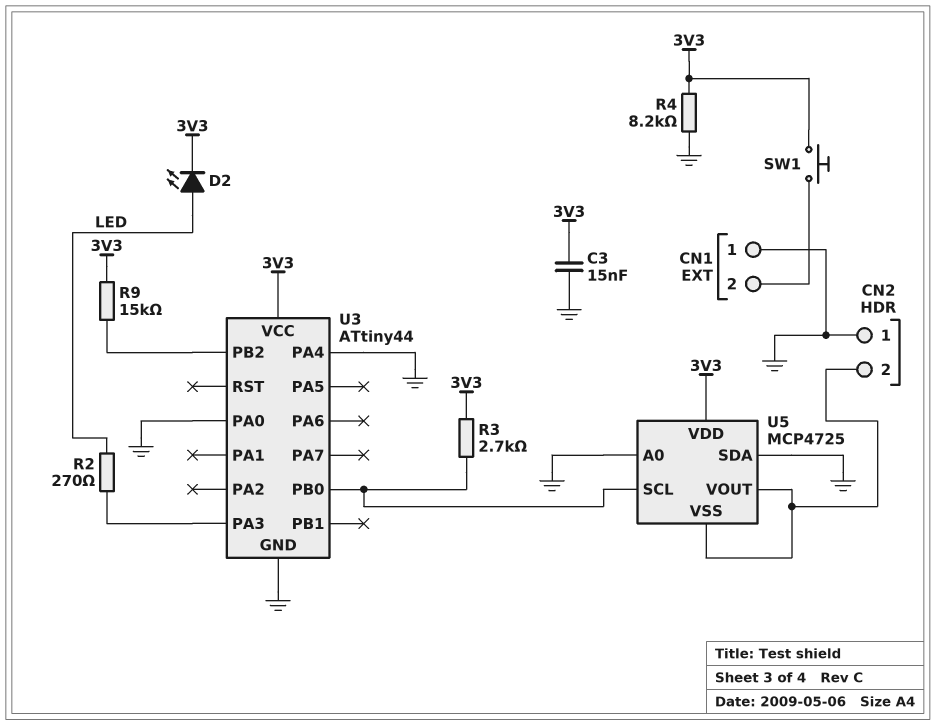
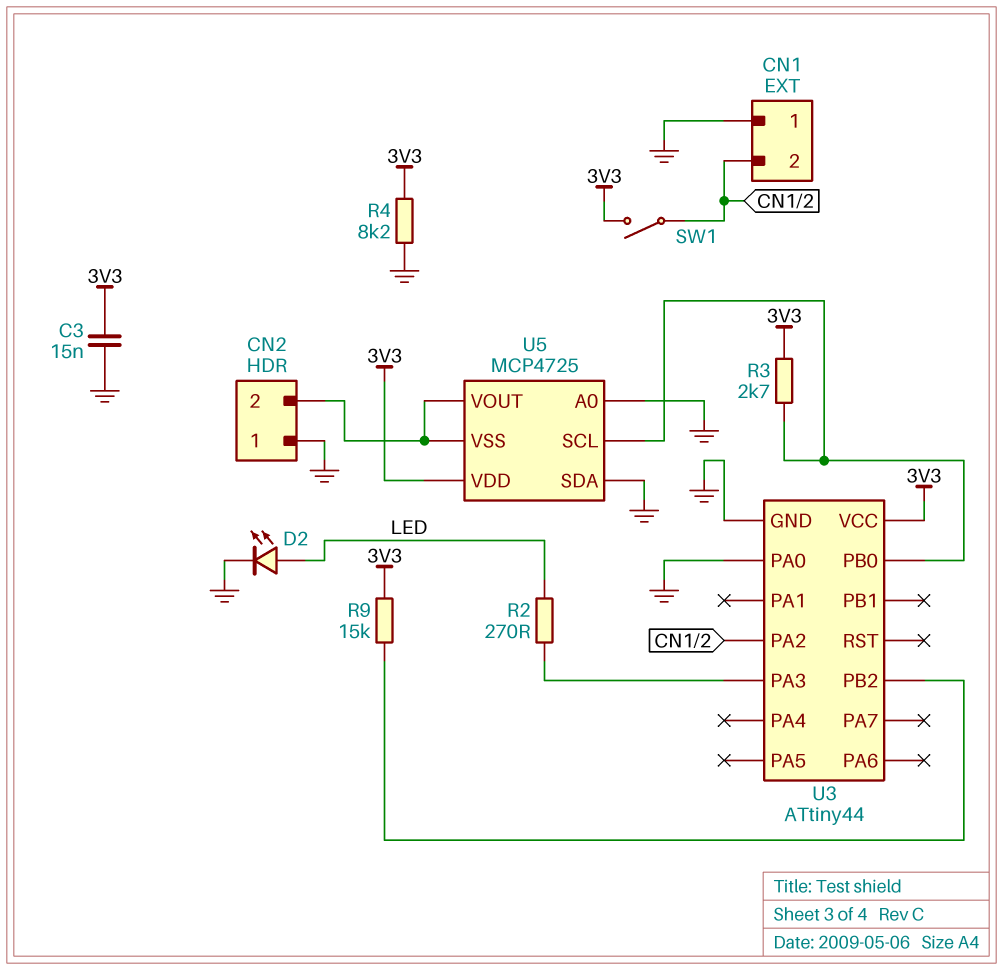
D2: LED (A LED, K 3V3) -> LED (A LED, K GND)
SW1: button (3V3, CN1/2) -> switch (3V3, CN1/2)
U3 pin PA2: none -> CN1/2
U3 pin PA4: GND -> none

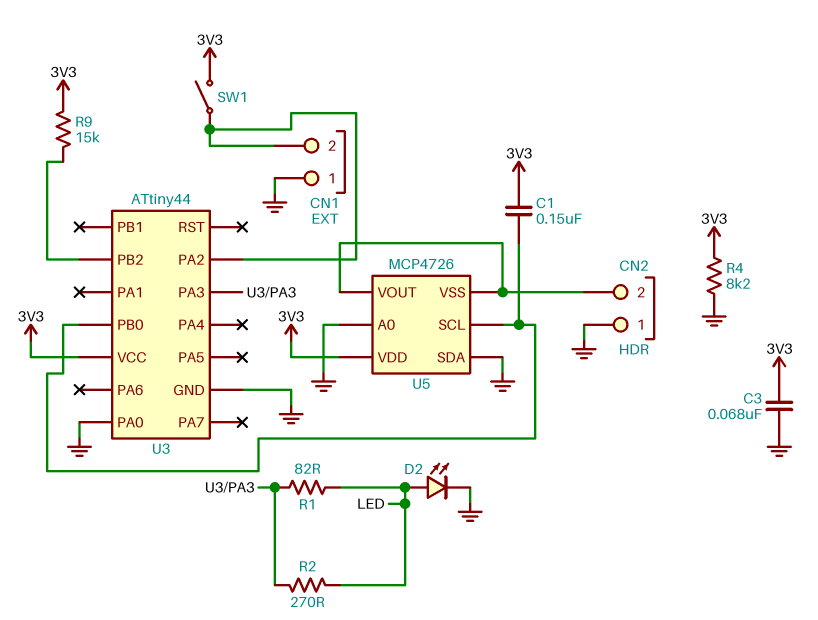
C1: none -> 150nF (3V3, U3/PB0)
C3: 15nF (3V3, GND) -> 68nF (3V3, GND)
R1: none -> 82 (LED, U3/PA3)
R3: 2.7k (3V3, U3/PB0) -> none
U5: MCP4725 -> MCP4726

